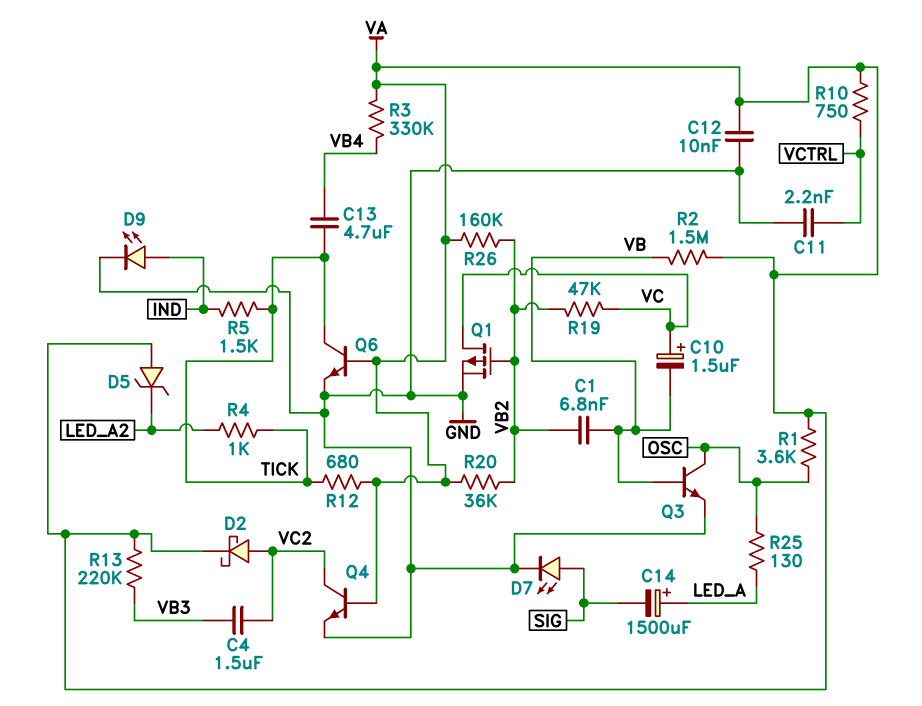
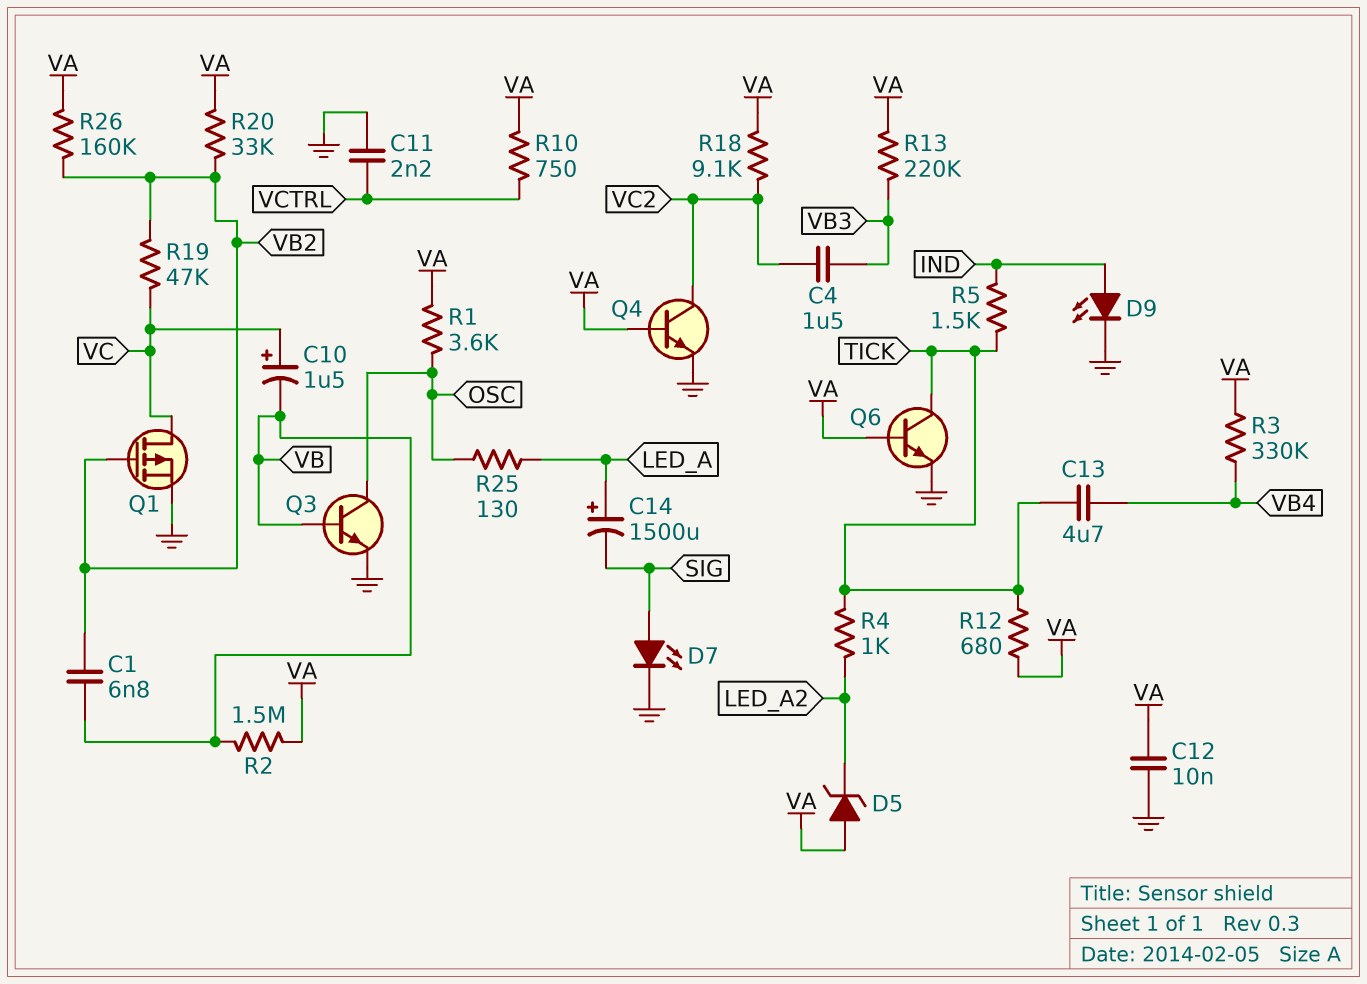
D2: schottky (A VC2, K VA) -> none
R18: none -> 9.1k (VA, VC2)
R20: 36k (VA, VB2) -> 33k (VA, VB2)

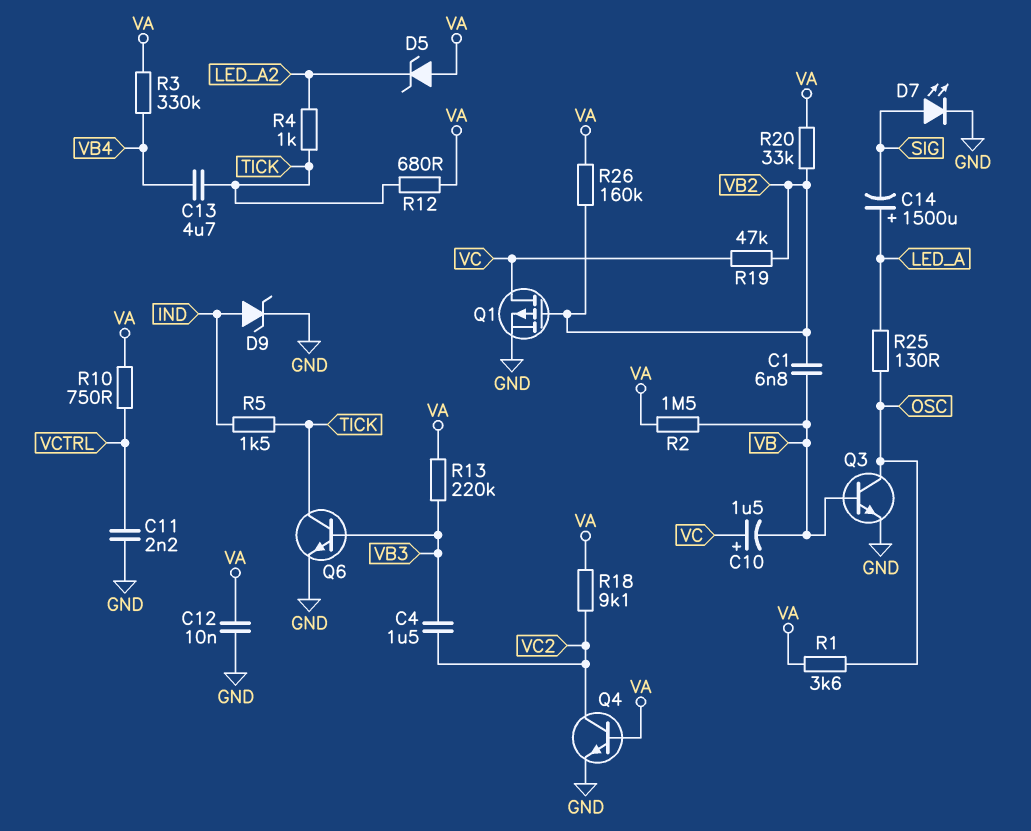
D9: LED (A IND, K GND) -> zener (A IND, K GND)
Q6: NPN (B VA, C TICK, E GND) -> NPN (B VB3, C TICK, E GND)

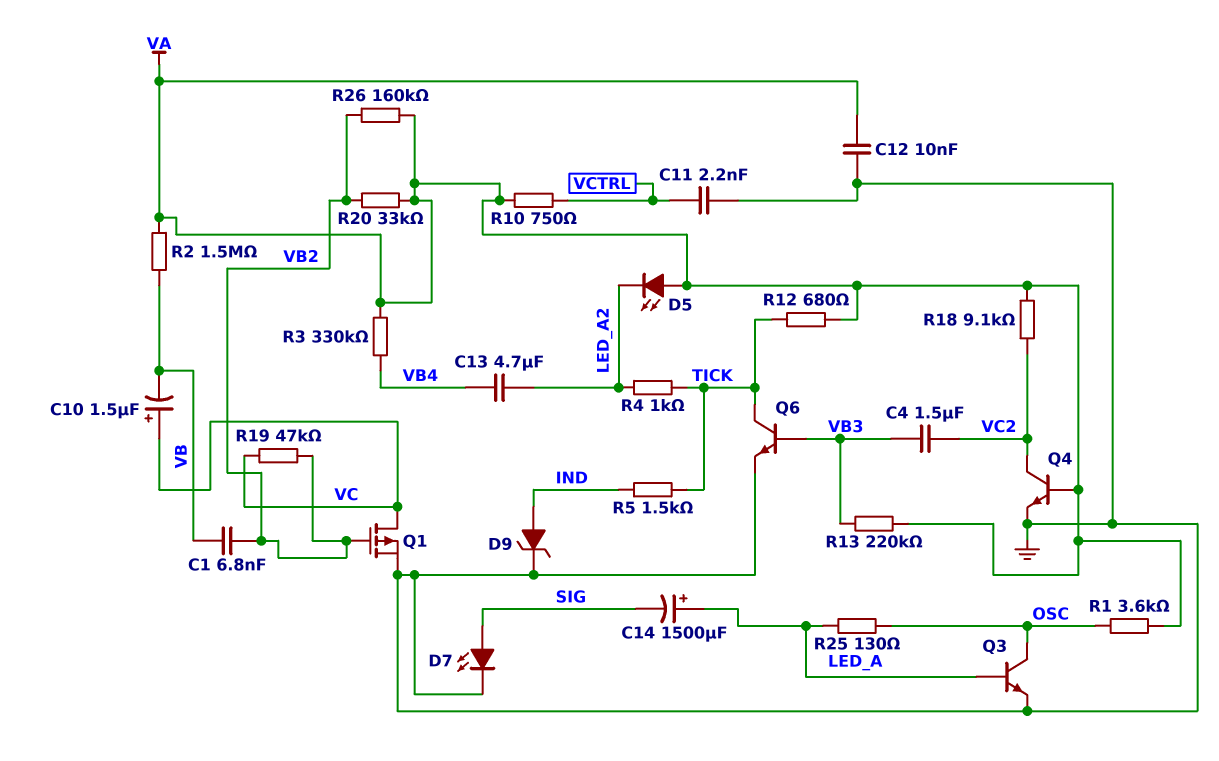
C13: 4.7uF (TICK, VB4) -> 4.7uF (LED_A2, VB4)
D5: zener (A VA, K LED_A2) -> LED (A VA, K LED_A2)
Q3: NPN (B VB, C OSC, E GND) -> NPN (B LED_A, C OSC, E GND)

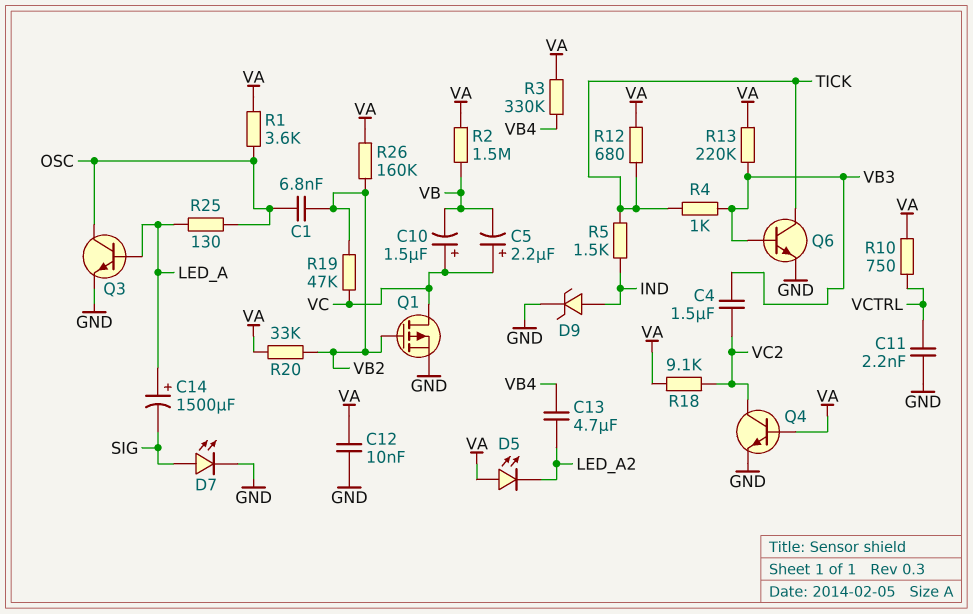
C1: 6.8nF (VB, VB2) -> 6.8nF (OSC, VB2)
C5: none -> 2.2uF (plus VC, minus VB)
R4: 1k (LED_A2, TICK) -> 1k (TICK, VB3)

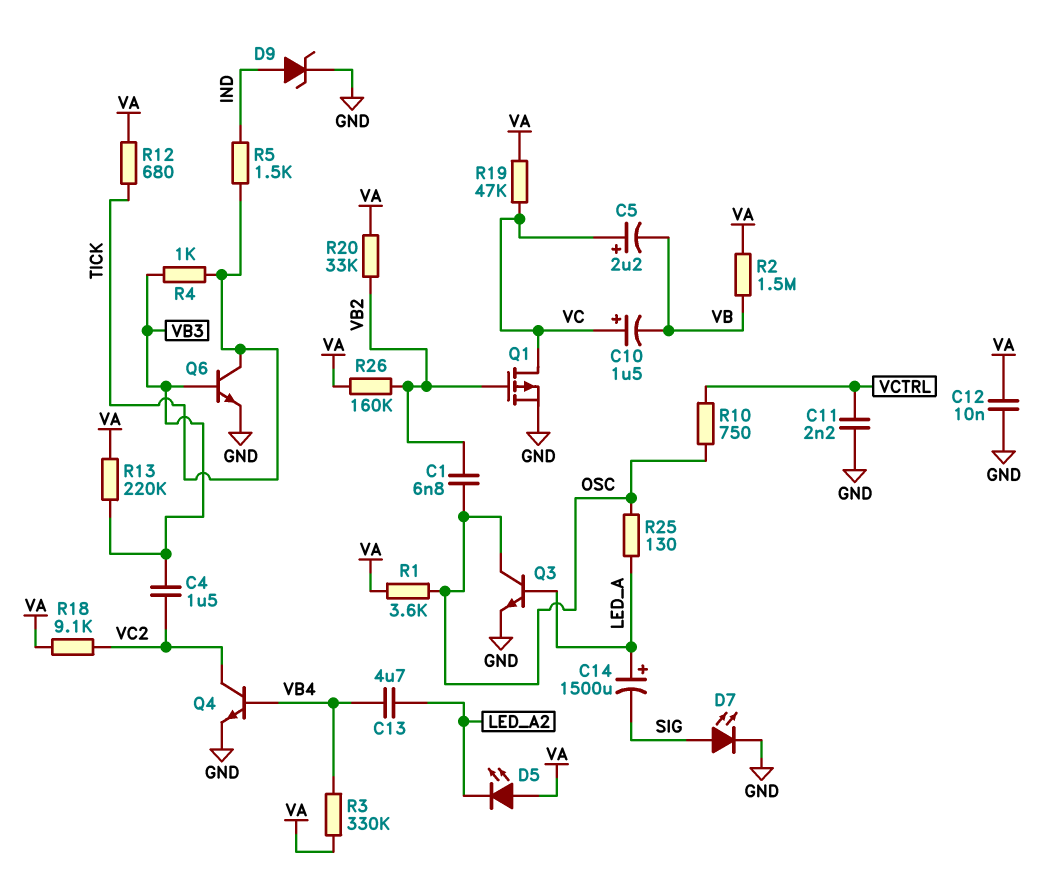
Q4: NPN (B VA, C VC2, E GND) -> NPN (B VB4, C VC2, E GND)
R10: 750 (VA, VCTRL) -> 750 (OSC, VCTRL)
R19: 47k (VB2, VC) -> 47k (VA, VC)

